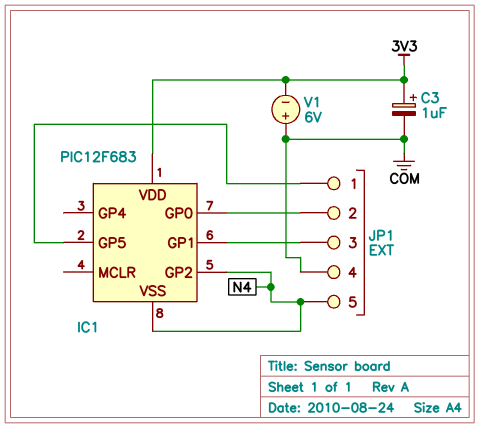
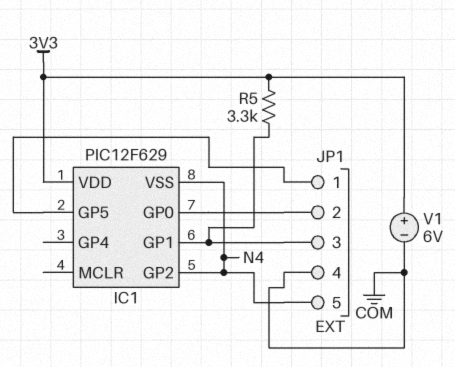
C3: 1uF (plus 3V3, minus COM) -> none
IC1: PIC12F683 -> PIC12F629
R5: none -> 3.3k (3V3, IC1/GP1)
V1: 6V (plus COM, minus 3V3) -> 6V (plus 3V3, minus COM)

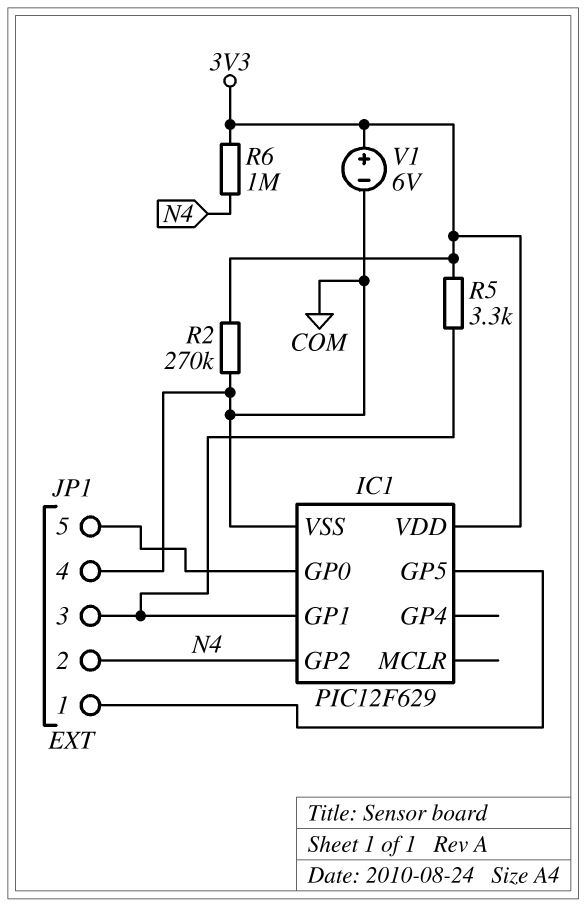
IC1 pin VSS: N4 -> COM
JP1 pin 2: IC1/GP0 -> N4
JP1 pin 5: N4 -> IC1/GP0
R2: none -> 270k (3V3, COM)
R6: none -> 1M (3V3, N4)

